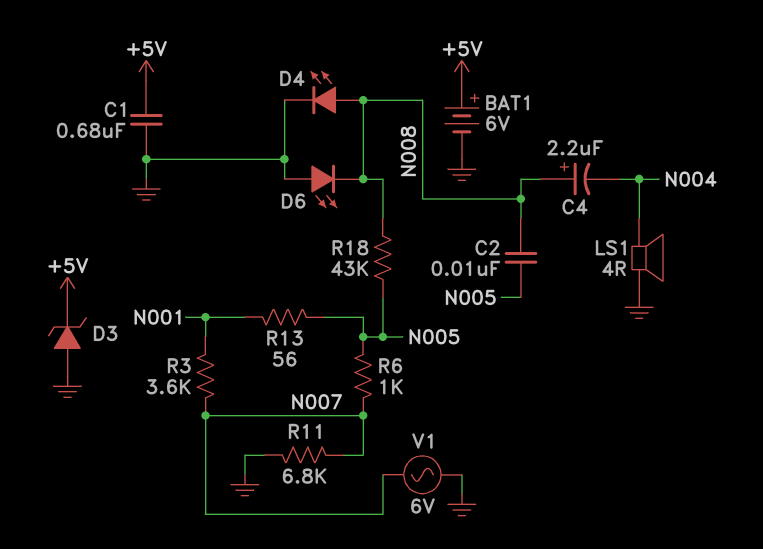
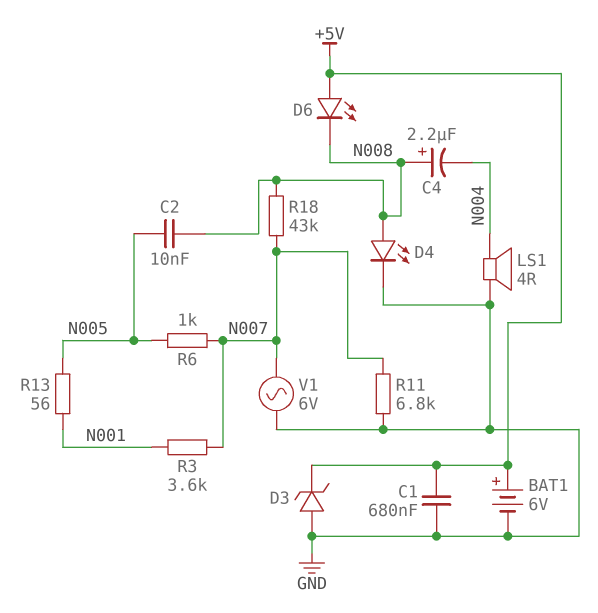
D6: LED (A GND, K N008) -> LED (A +5V, K N008)
R18: 43k (N005, N008) -> 43k (N007, N008)

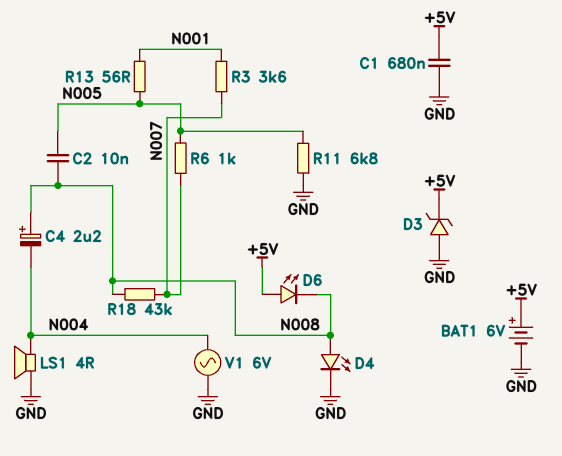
R11: 6.8k (GND, N007) -> 6.8k (GND, N005)
V1: AC 6V (GND, N007) -> AC 6V (GND, N004)

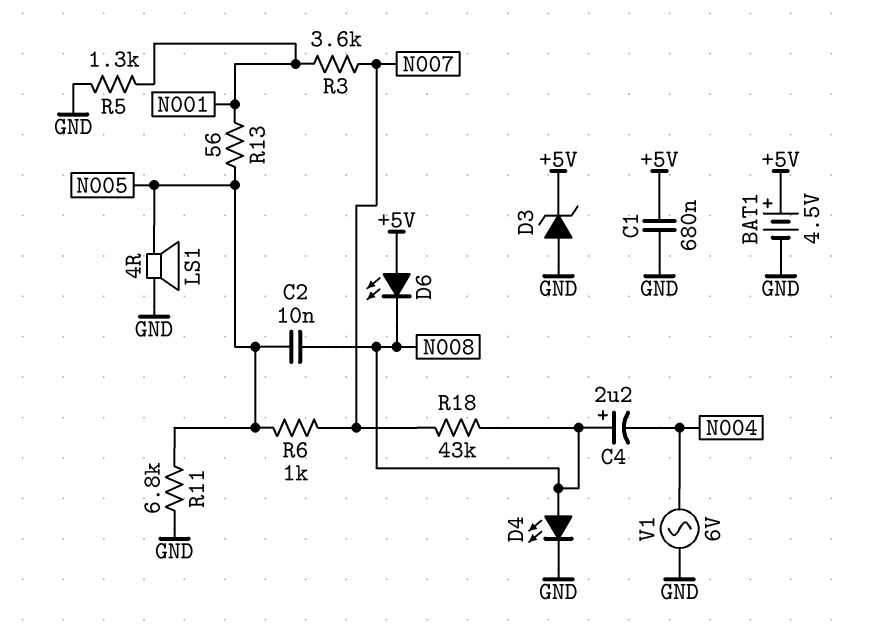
BAT1: 6V (plus +5V, minus GND) -> 4.5V (plus +5V, minus GND)
LS1: speaker 4R (GND, N004) -> speaker 4R (GND, N005)
R5: none -> 1.3k (GND, N001)

